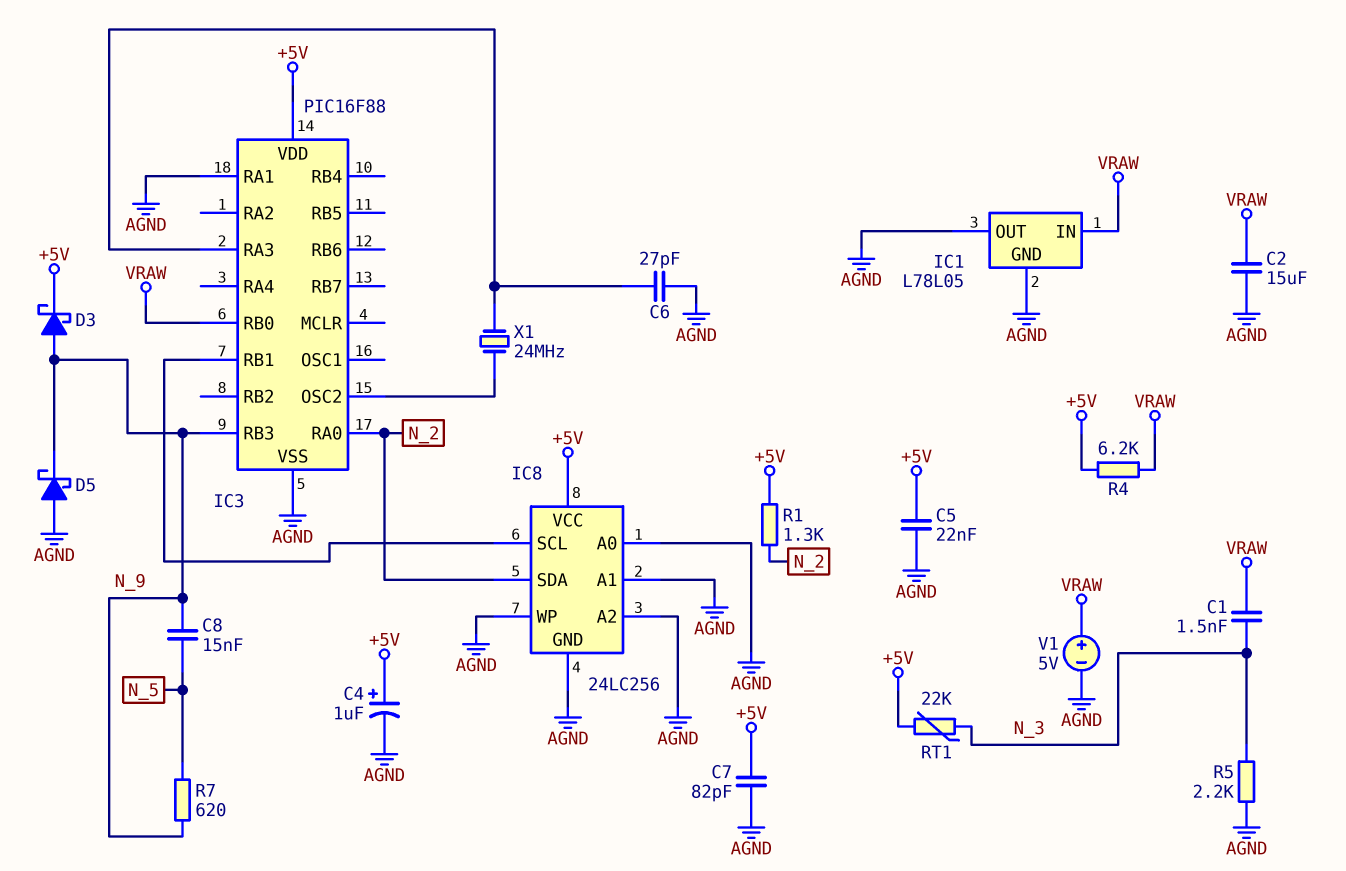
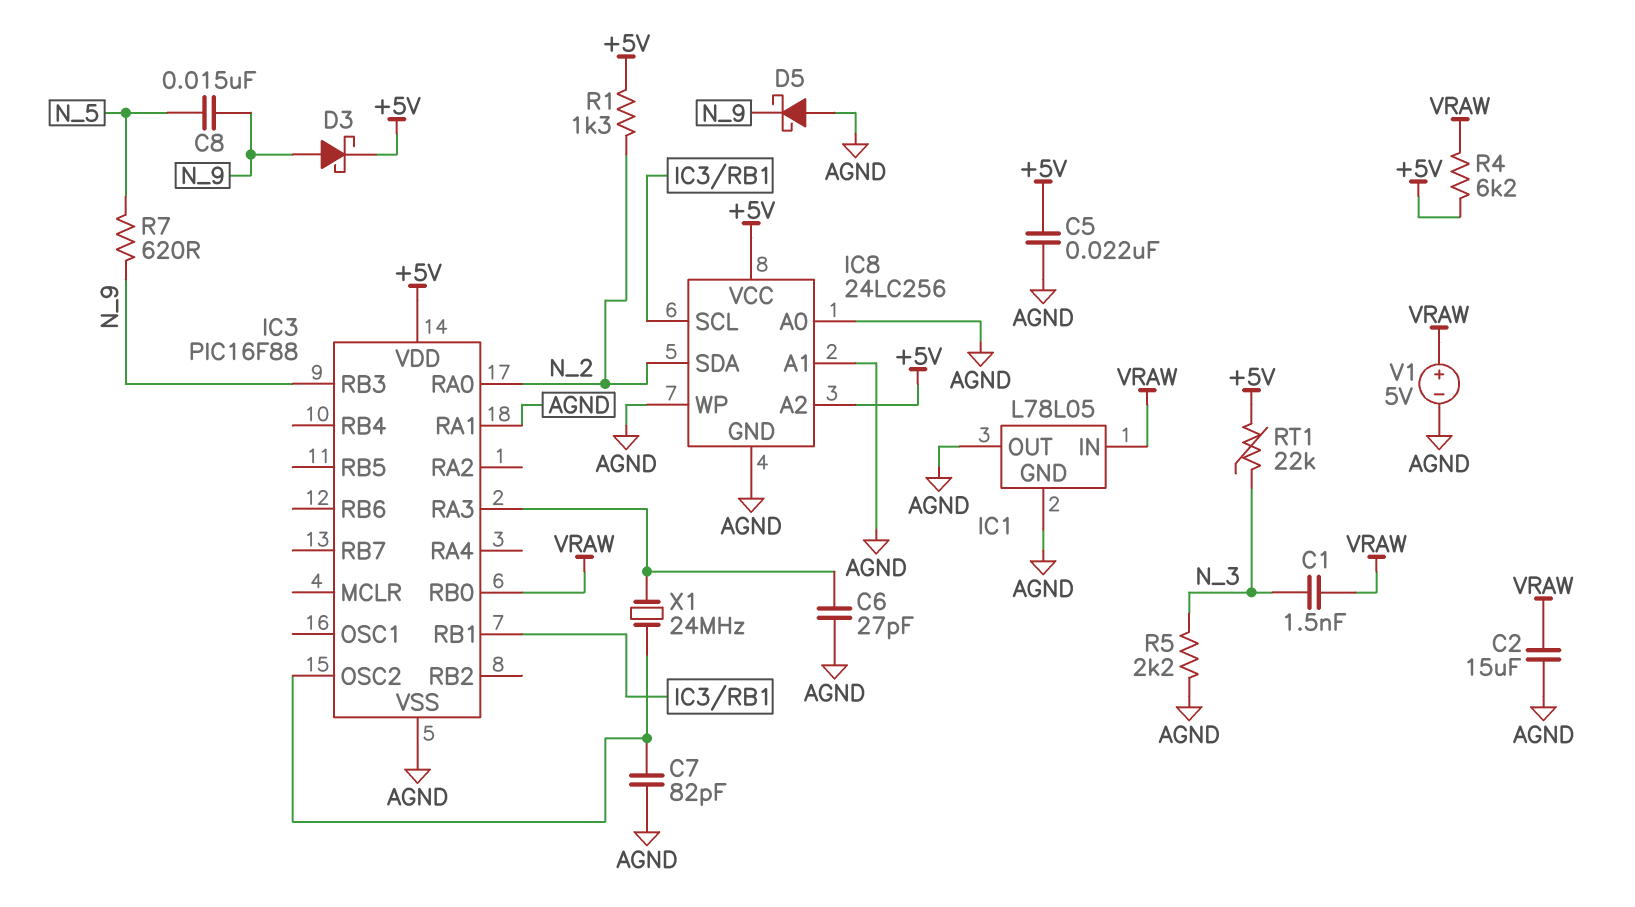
C4: 1uF (plus +5V, minus AGND) -> none
C7: 82pF (+5V, AGND) -> 82pF (AGND, IC3/OSC2)
IC8 pin A2: AGND -> +5V

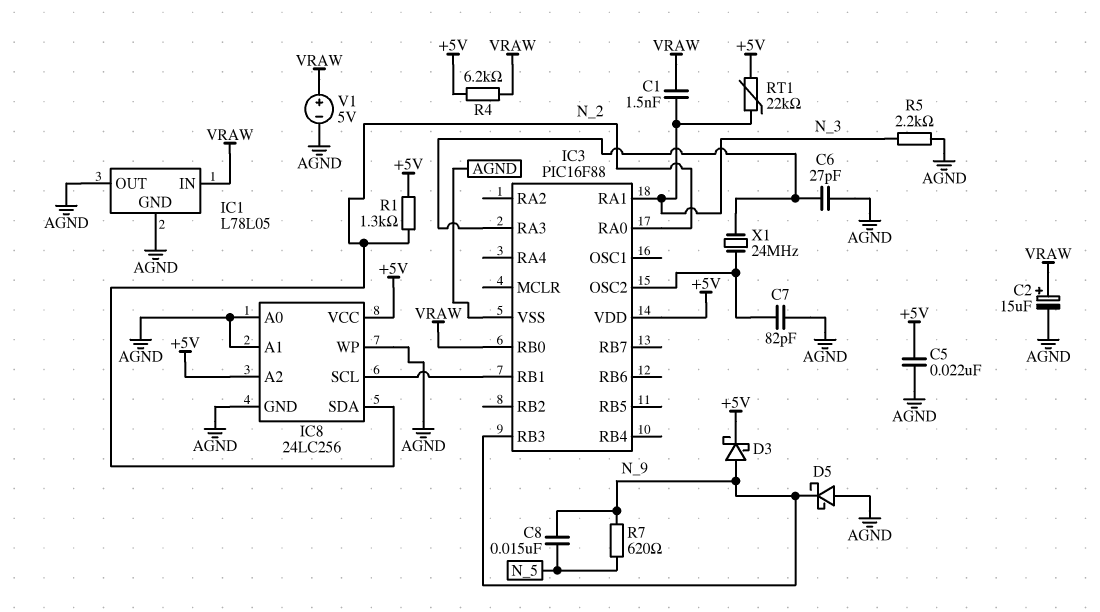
C2: 15uF (AGND, VRAW) -> 15uF (plus VRAW, minus AGND)
IC3 pin RA1: AGND -> N_3

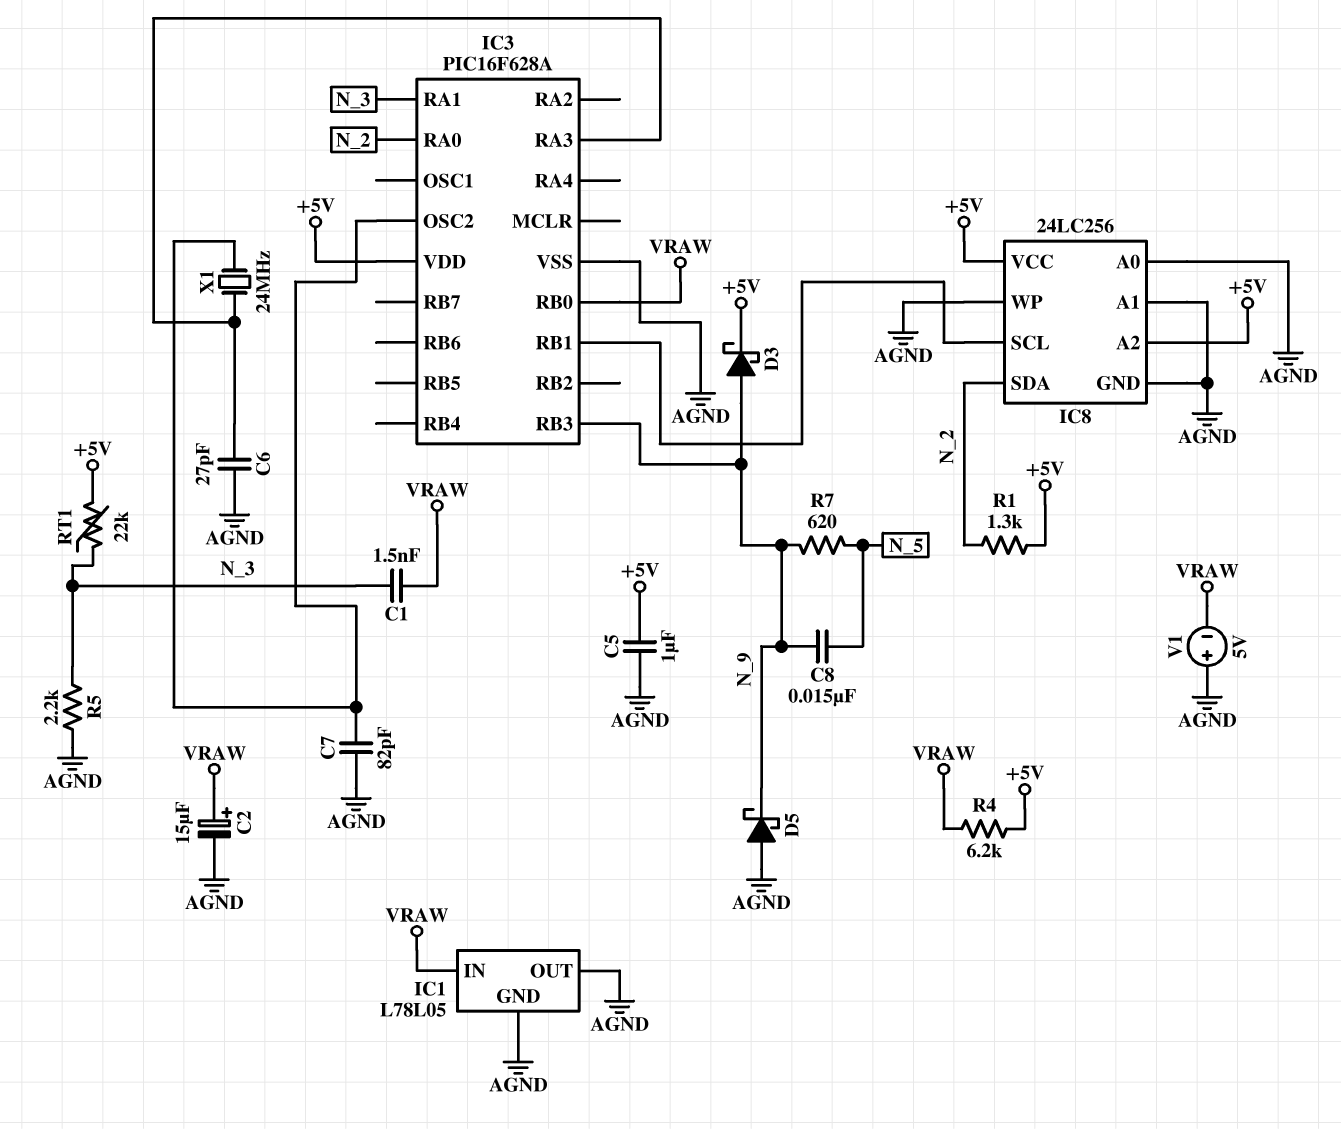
C5: 22nF (+5V, AGND) -> 1uF (+5V, AGND)
IC3: PIC16F88 -> PIC16F628A
V1: 5V (plus VRAW, minus AGND) -> 5V (plus AGND, minus VRAW)

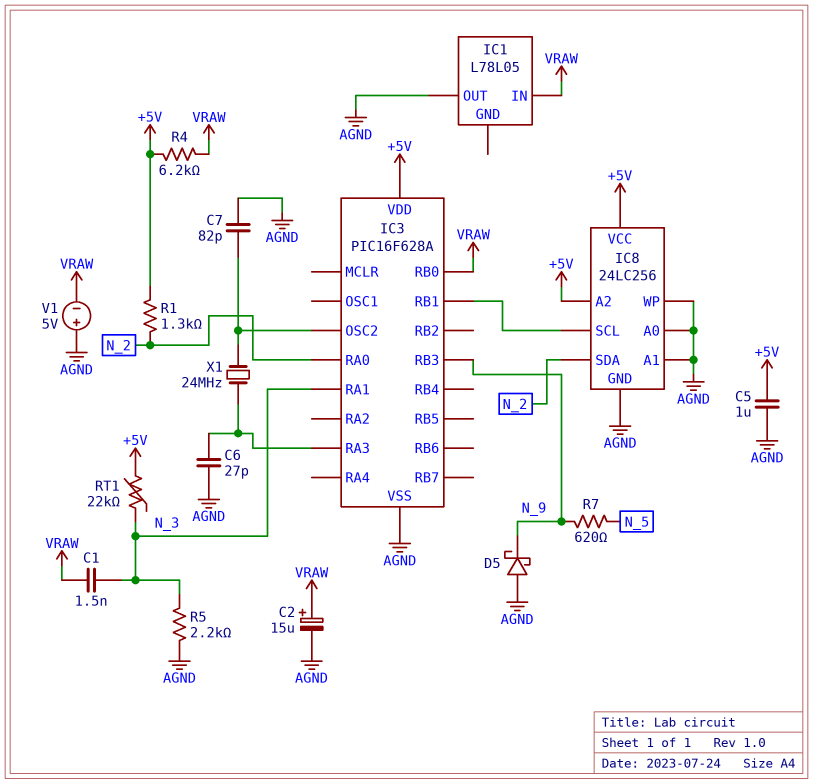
C8: 15nF (N_5, N_9) -> none
D3: schottky (A N_9, K +5V) -> none
IC1 pin GND: AGND -> none

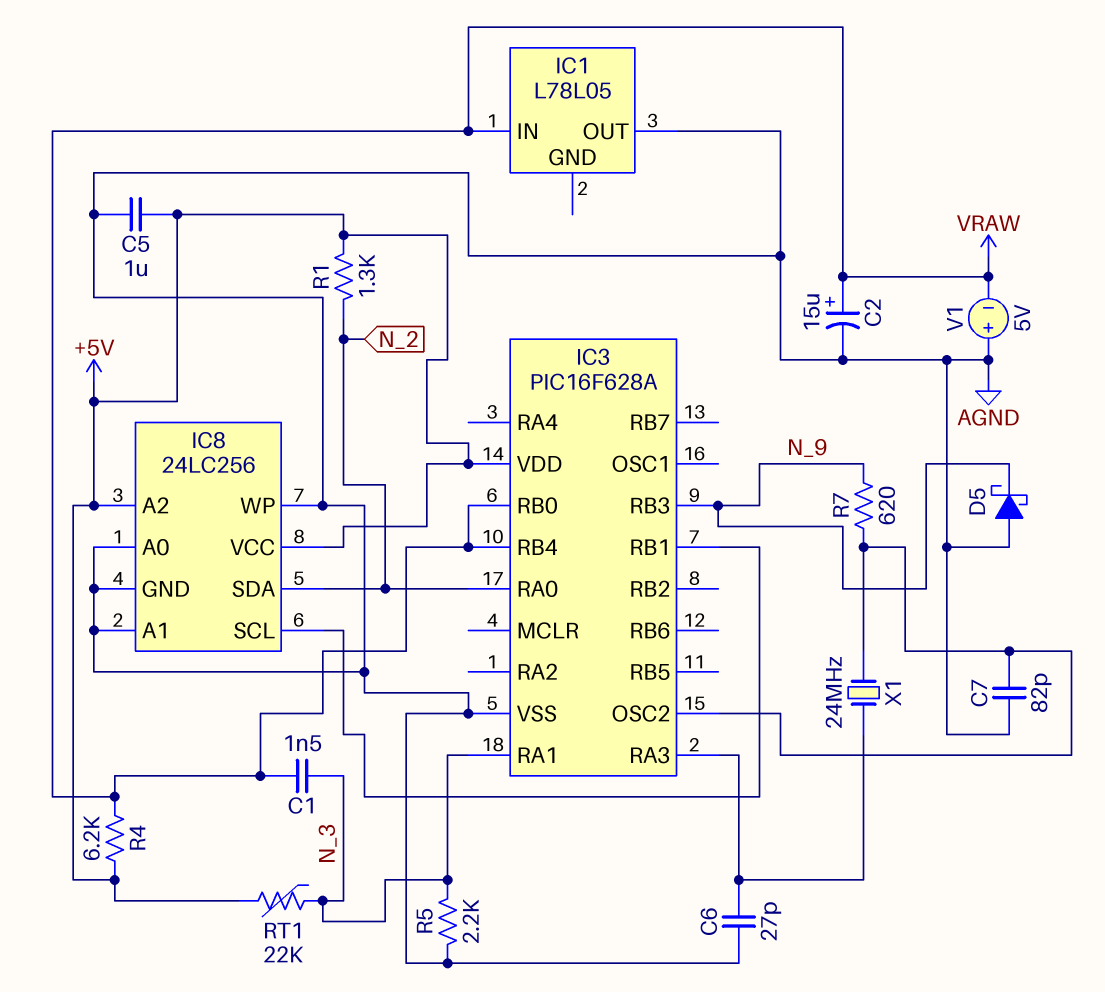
IC3 pin RB4: none -> VRAW
R7: 620 (N_5, N_9) -> 620 (IC3/OSC2, N_9)

